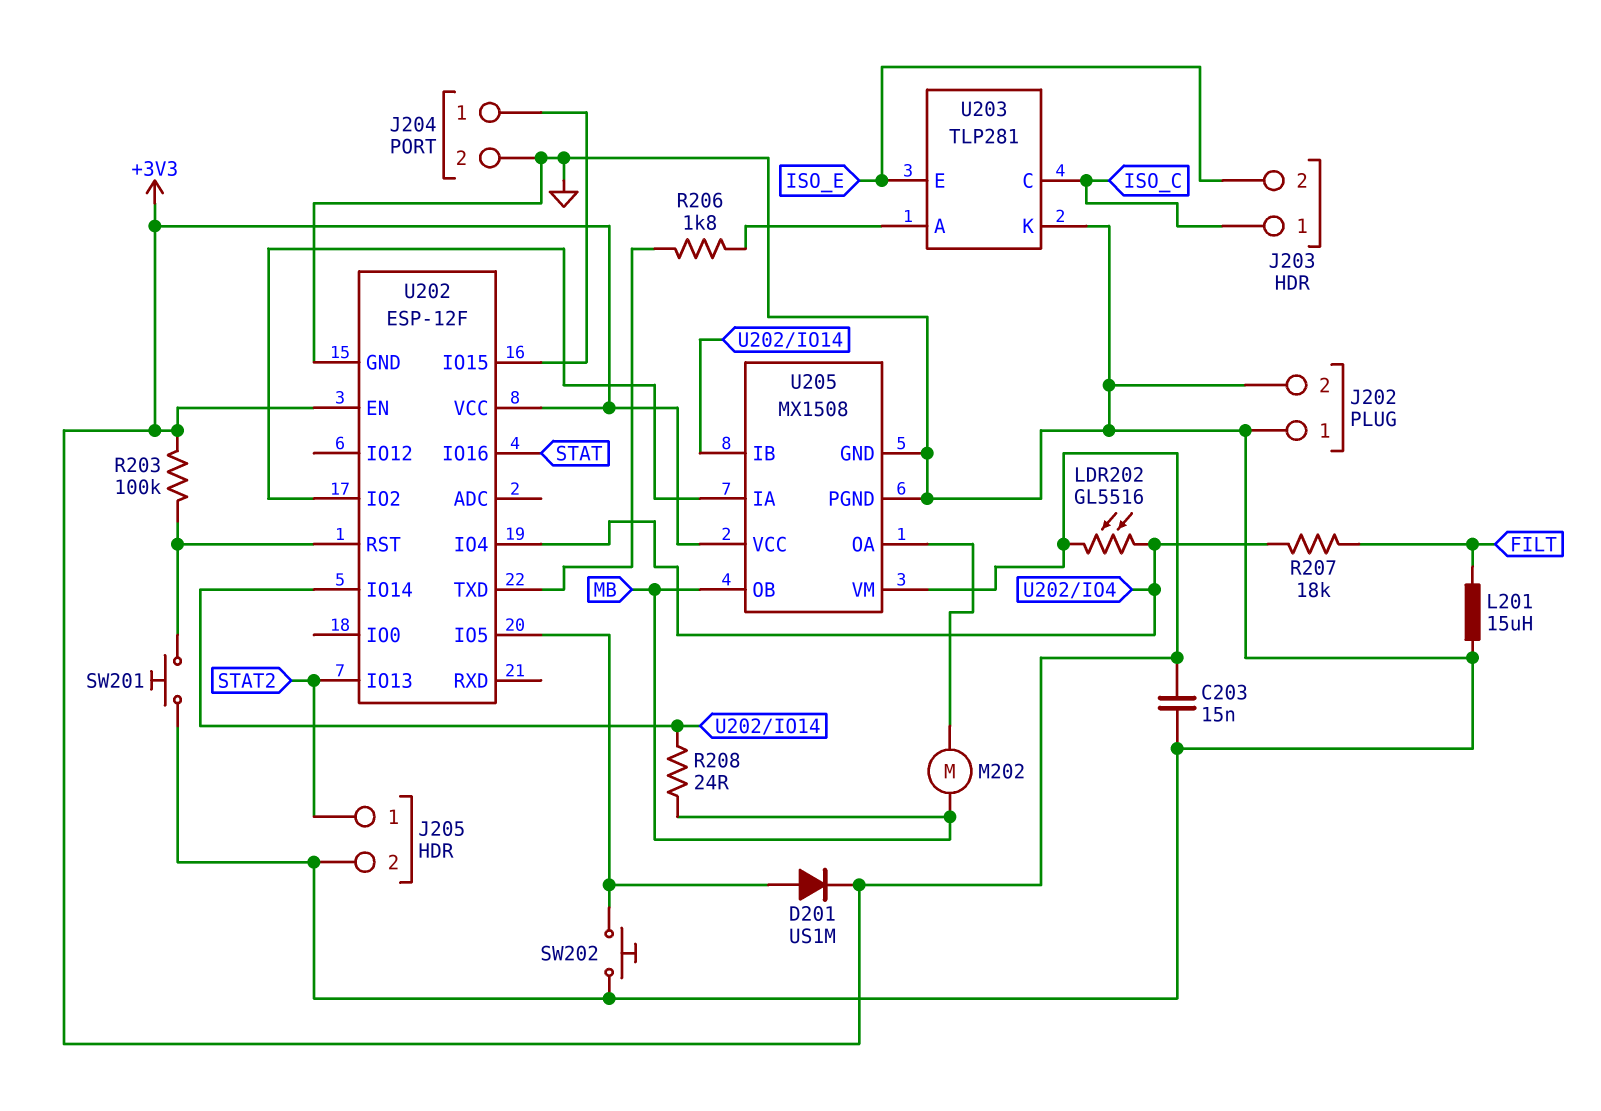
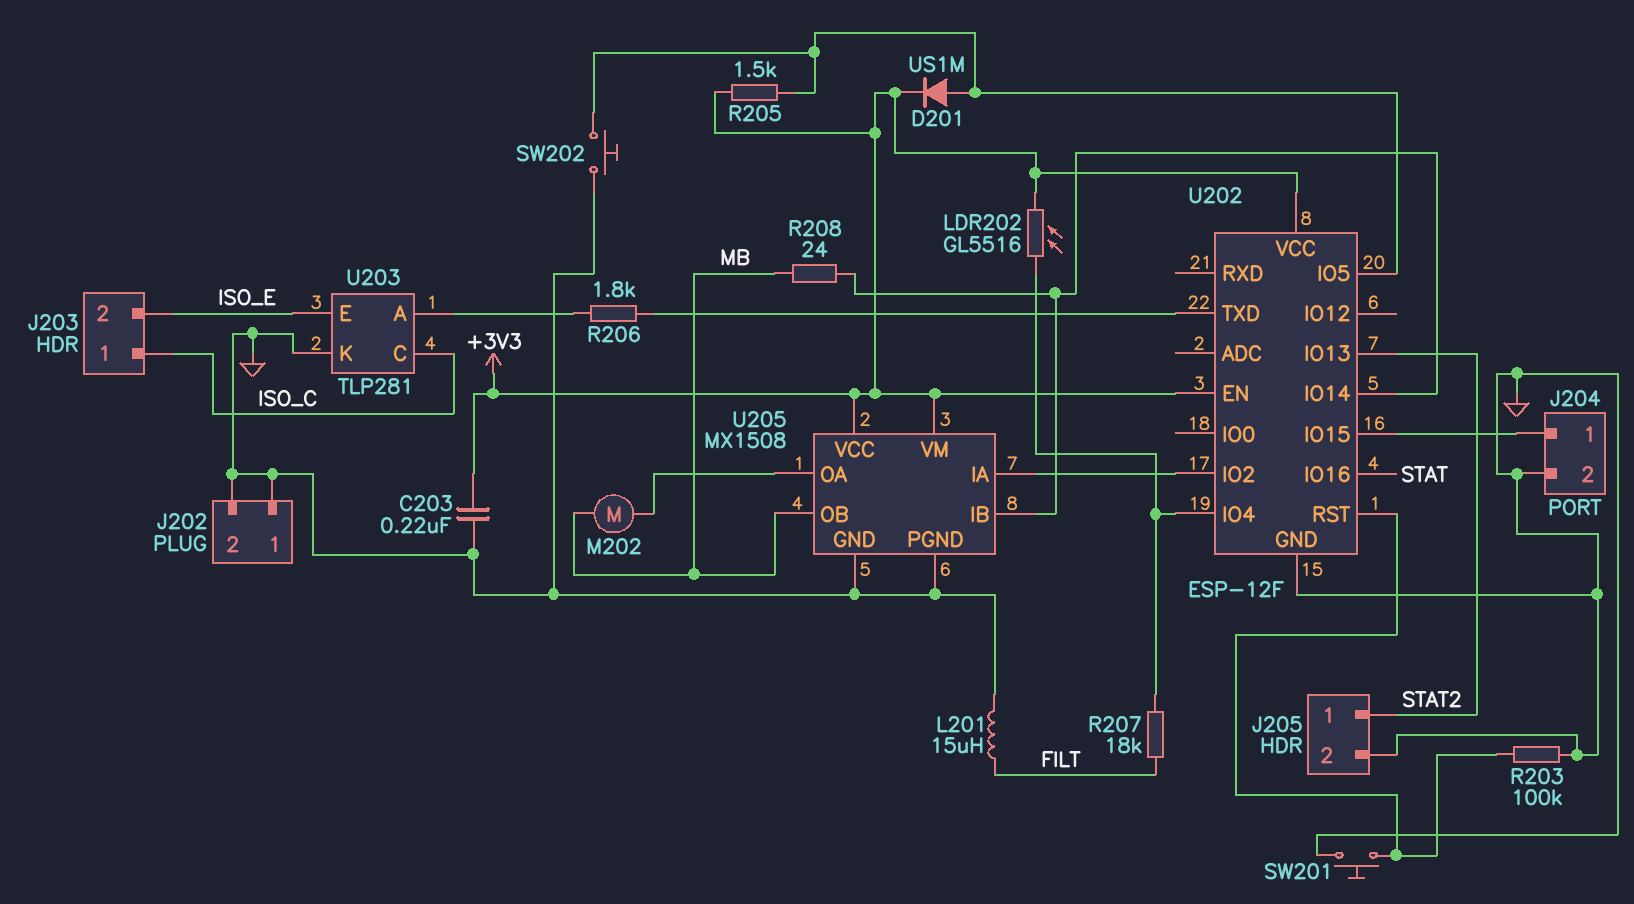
C203: 15nF (+3V3, GND) -> 220nF (+3V3, GND)
R203: 100k (+3V3, U202/RST) -> 100k (GND, U202/RST)
R205: none -> 1.5k (+3V3, U202/IO5)

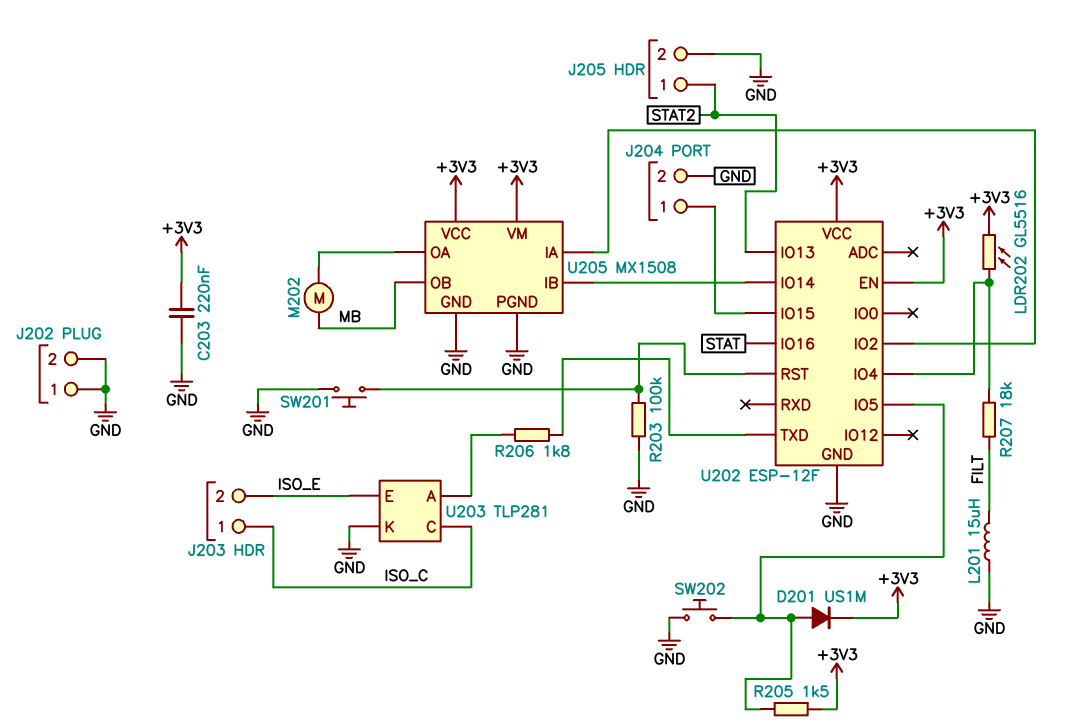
R208: 24 (MB, U202/IO14) -> none

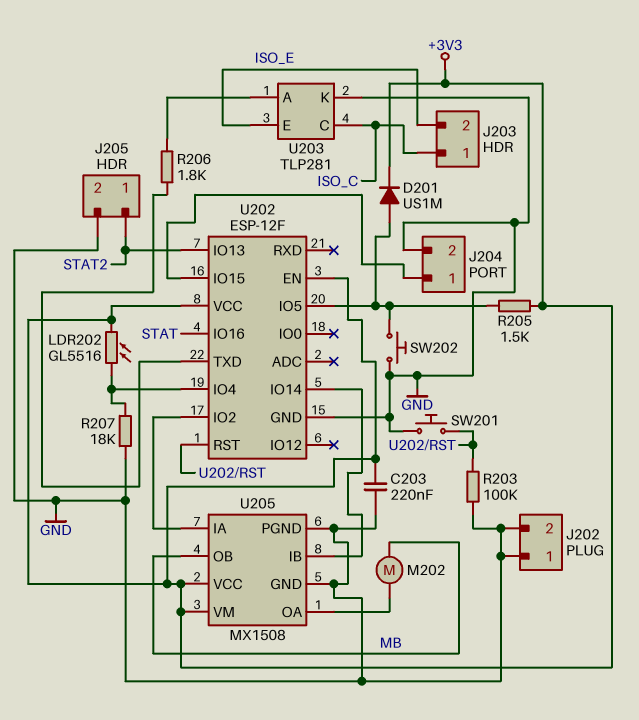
L201: 15uH (FILT, GND) -> none
R207: 18k (FILT, U202/IO4) -> 18k (GND, U202/IO4)

